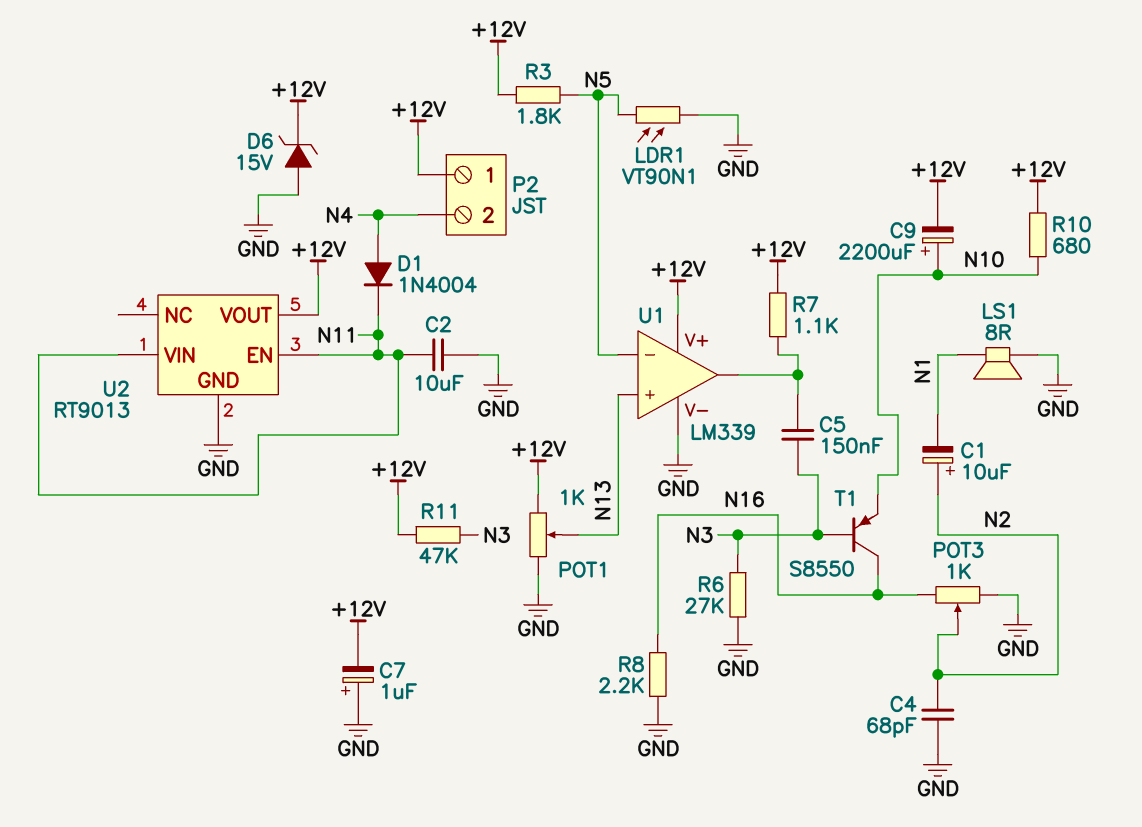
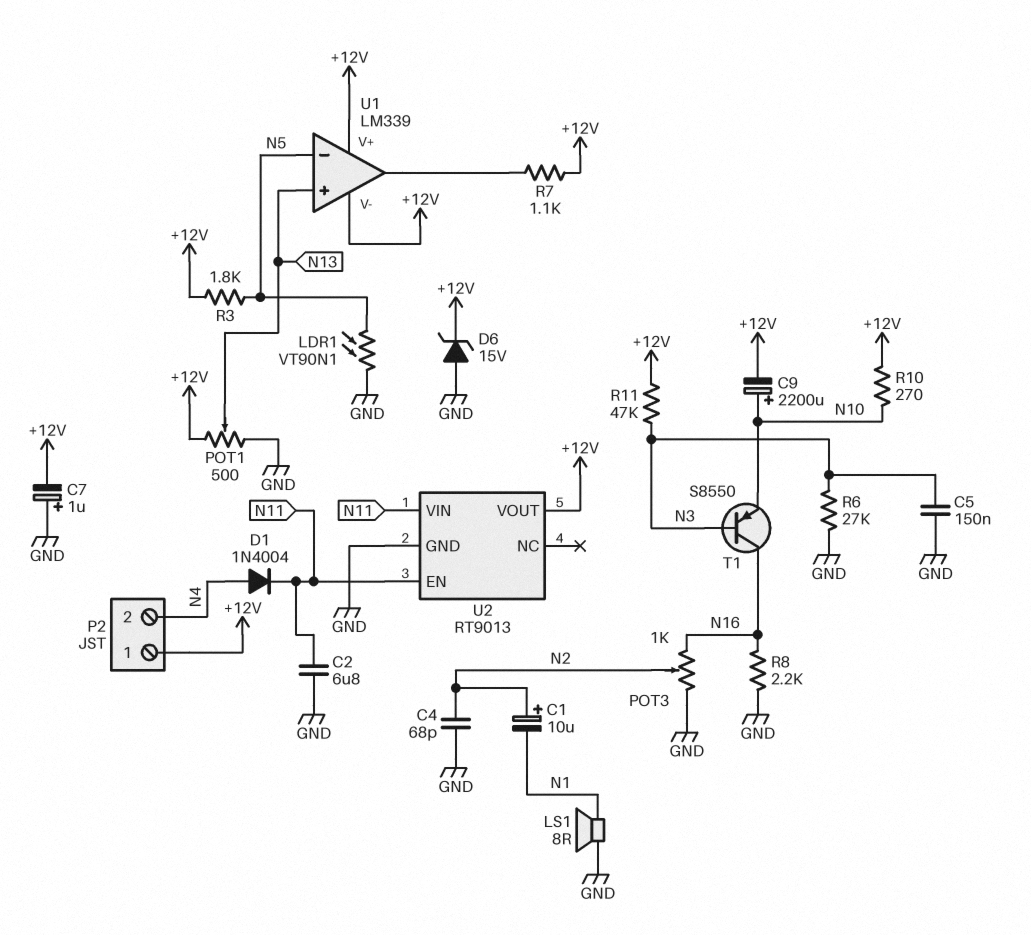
C2: 10uF (GND, N11) -> 6.8uF (GND, N11)
C5: 150nF (N3, U1/out) -> 150nF (GND, N3)
POT1: 1k (+12V, GND, wiper N13) -> 500 (+12V, GND, wiper N13)
R10: 680 (+12V, N10) -> 270 (+12V, N10)
U1 pin V-: GND -> +12V

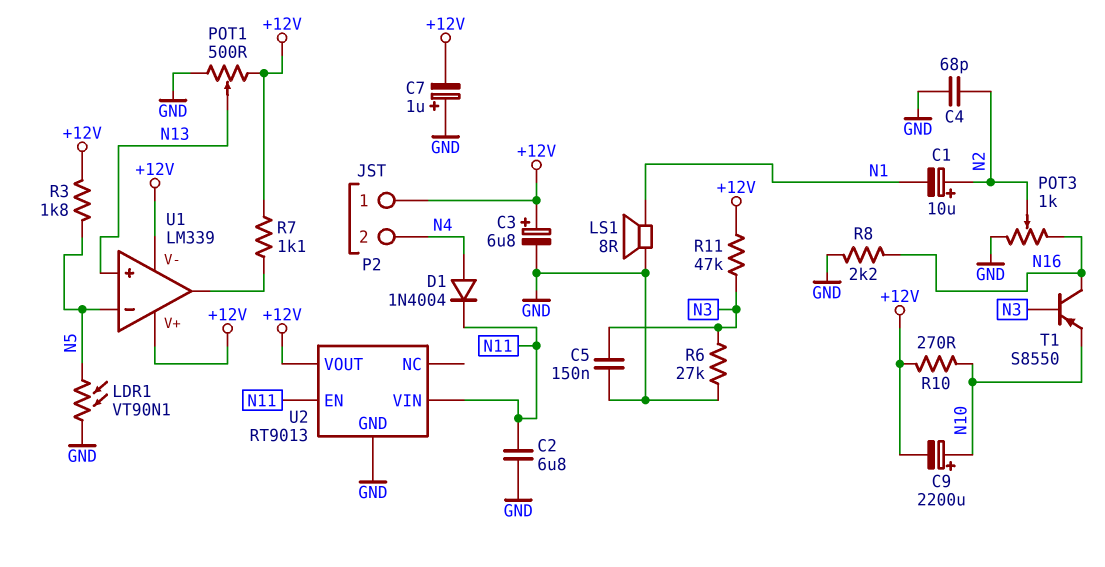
C3: none -> 6.8uF (plus +12V, minus GND)
D6: zener 15V (A GND, K +12V) -> none

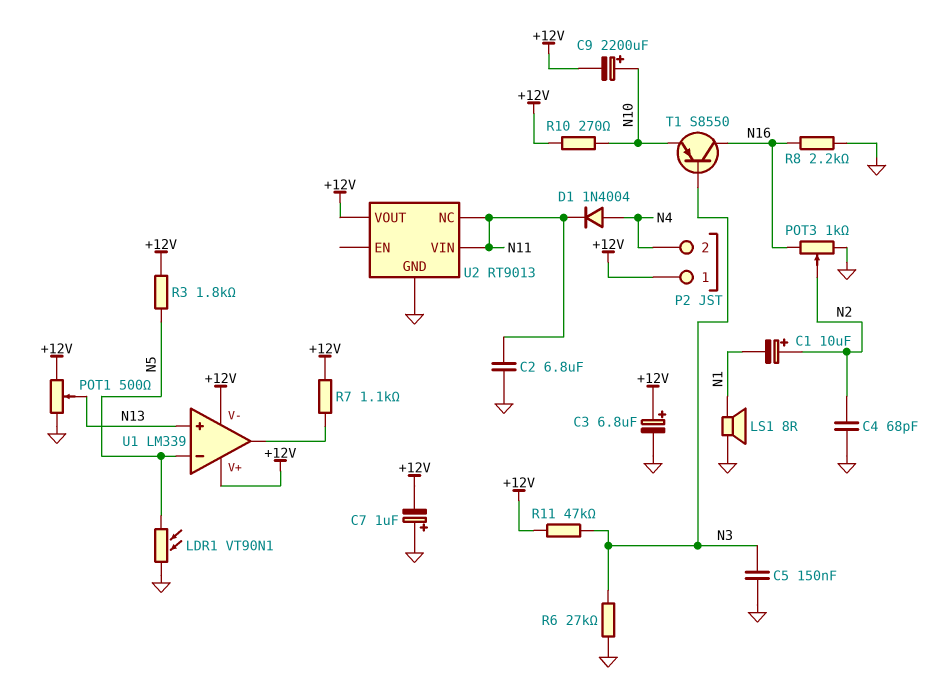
U2 pin EN: N11 -> none
U2 pin NC: none -> N11

